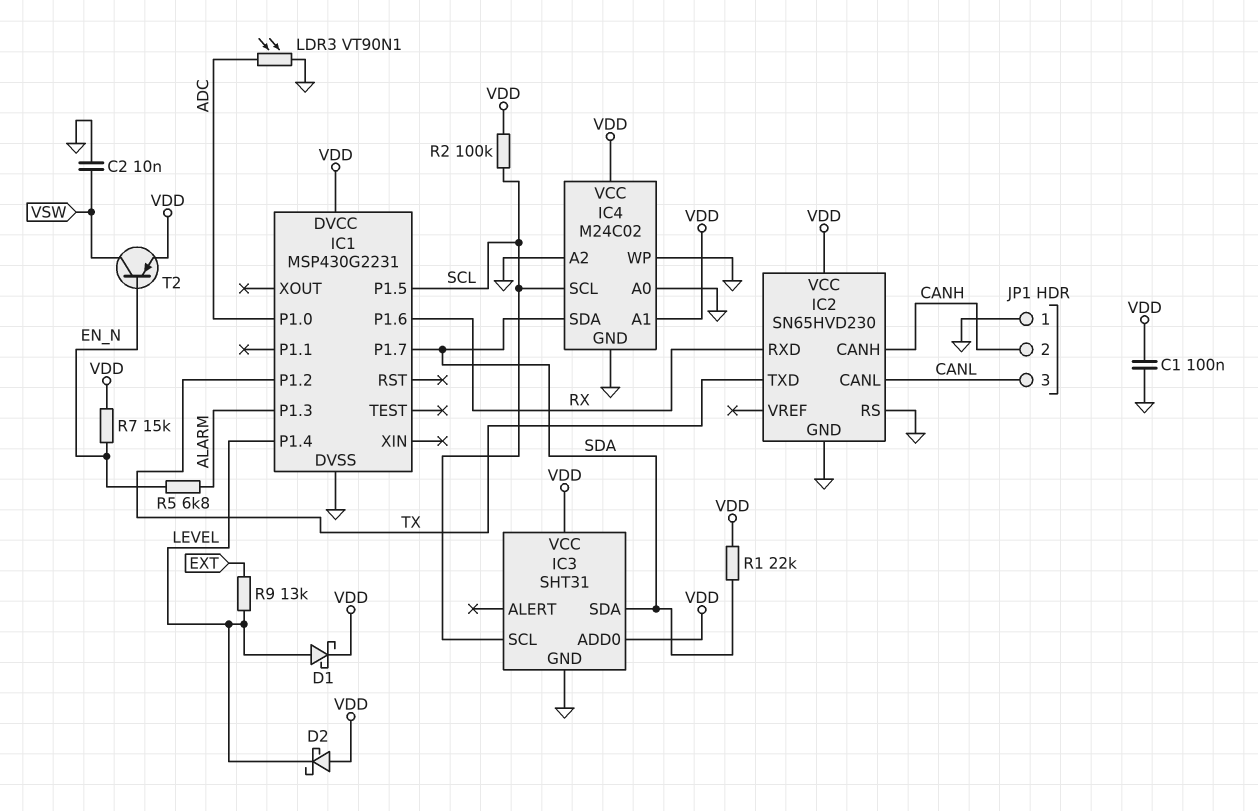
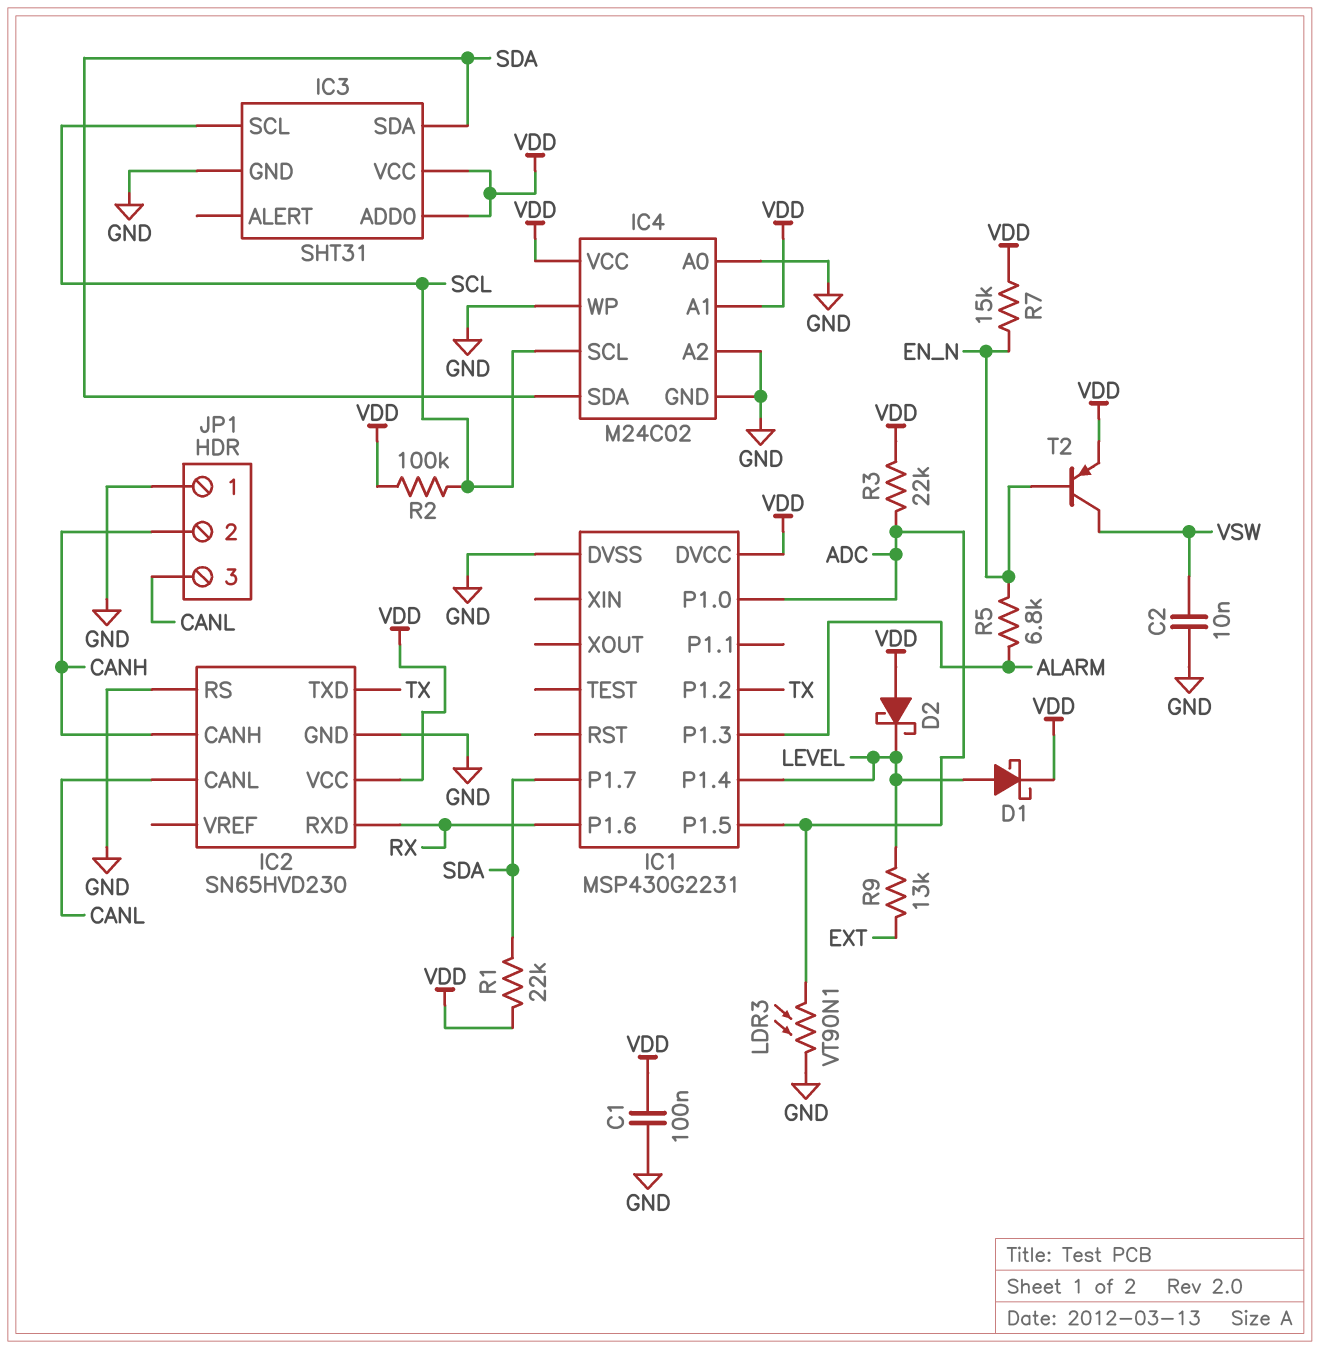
IC1 pin P1.5: SCL -> ADC
R3: none -> 22k (ADC, VDD)

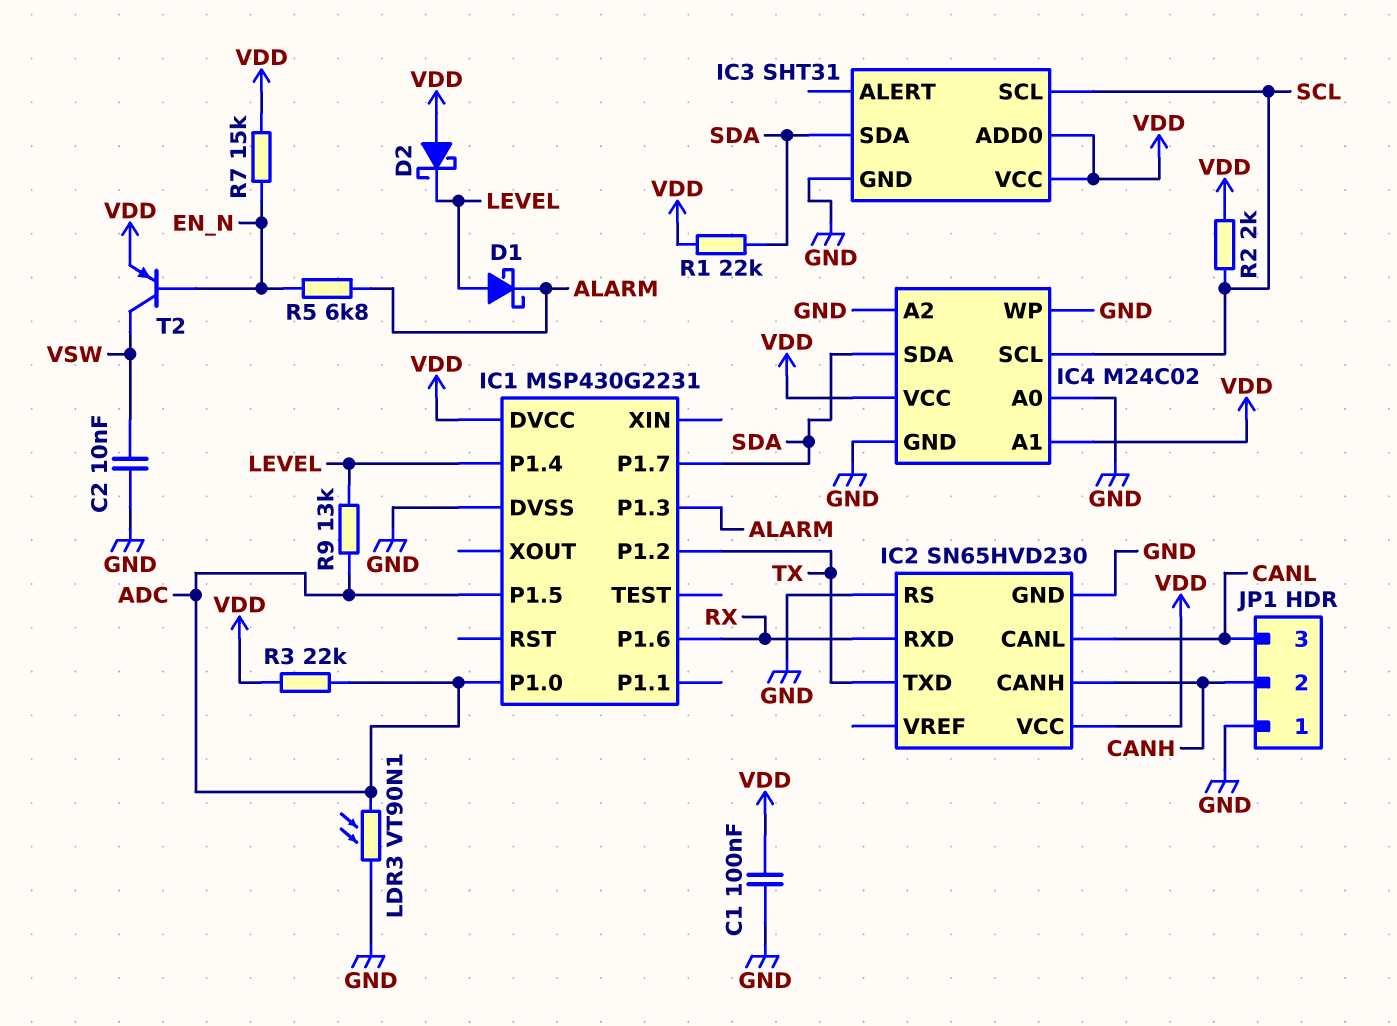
D1: schottky (A LEVEL, K VDD) -> schottky (A LEVEL, K ALARM)
R2: 100k (SCL, VDD) -> 2k (SCL, VDD)
R9: 13k (EXT, LEVEL) -> 13k (ADC, LEVEL)

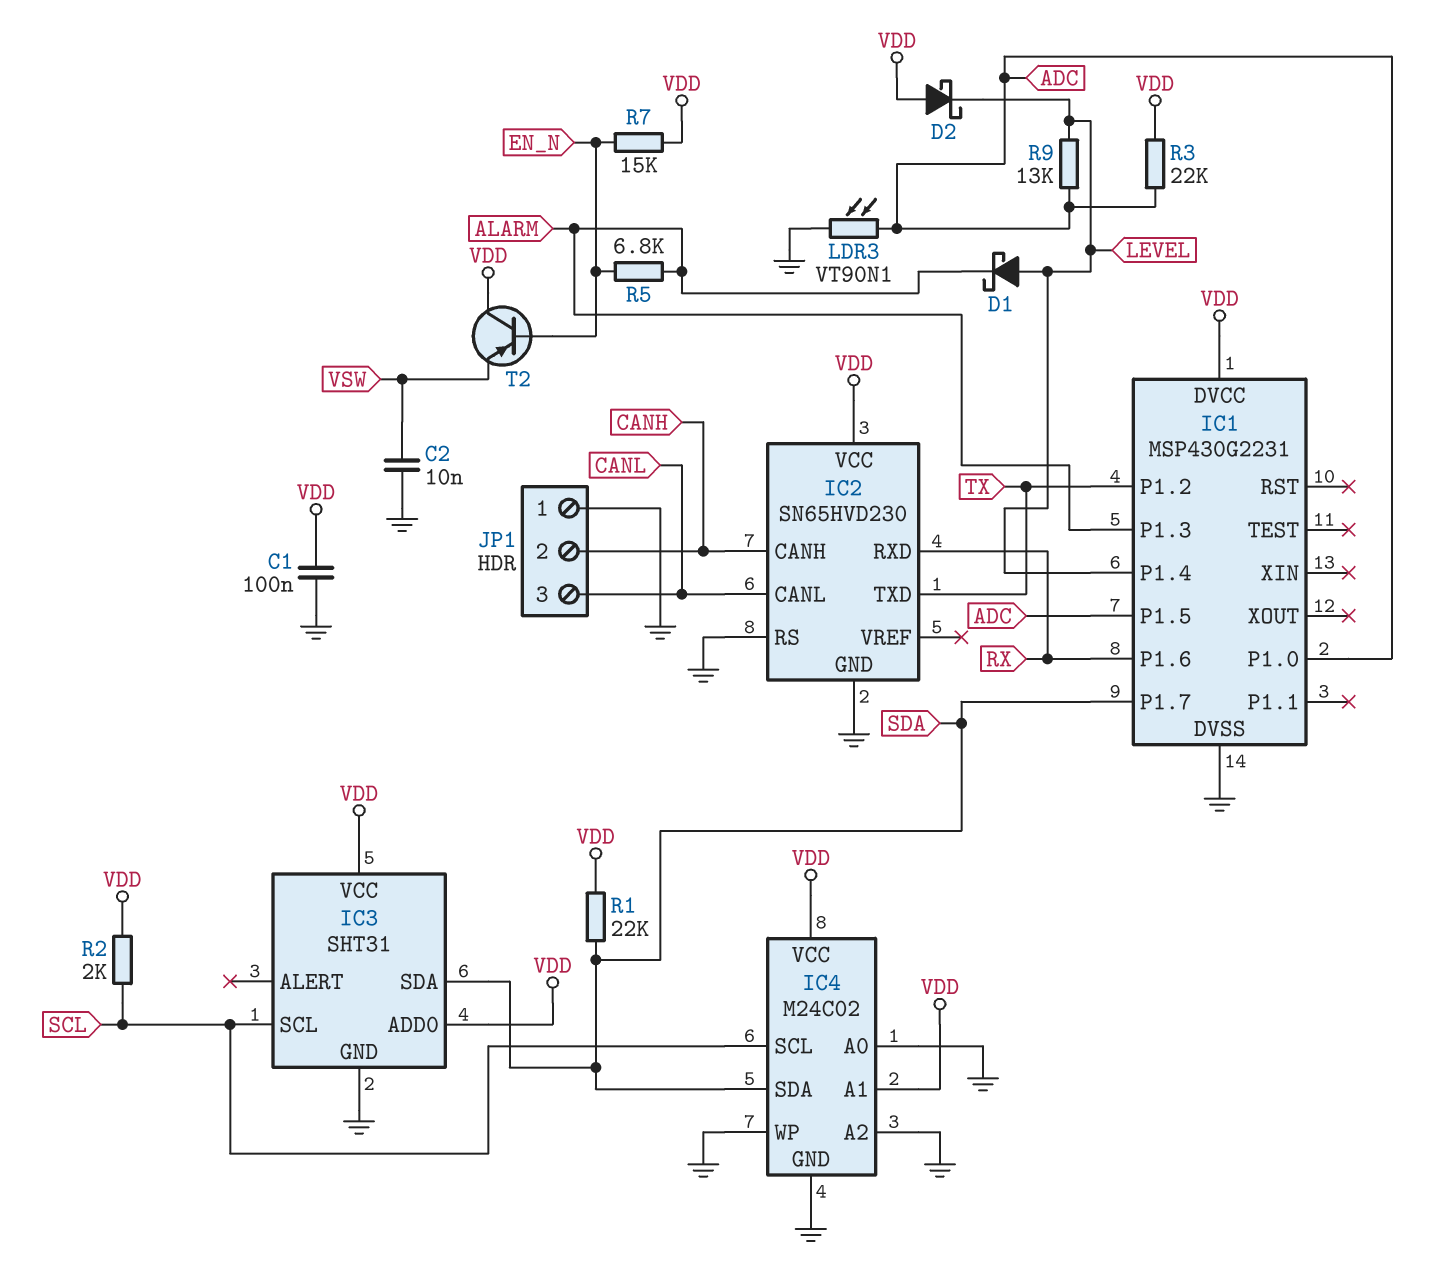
T2: PNP (B EN_N, C VSW, E VDD) -> PNP (B EN_N, C VDD, E VSW)

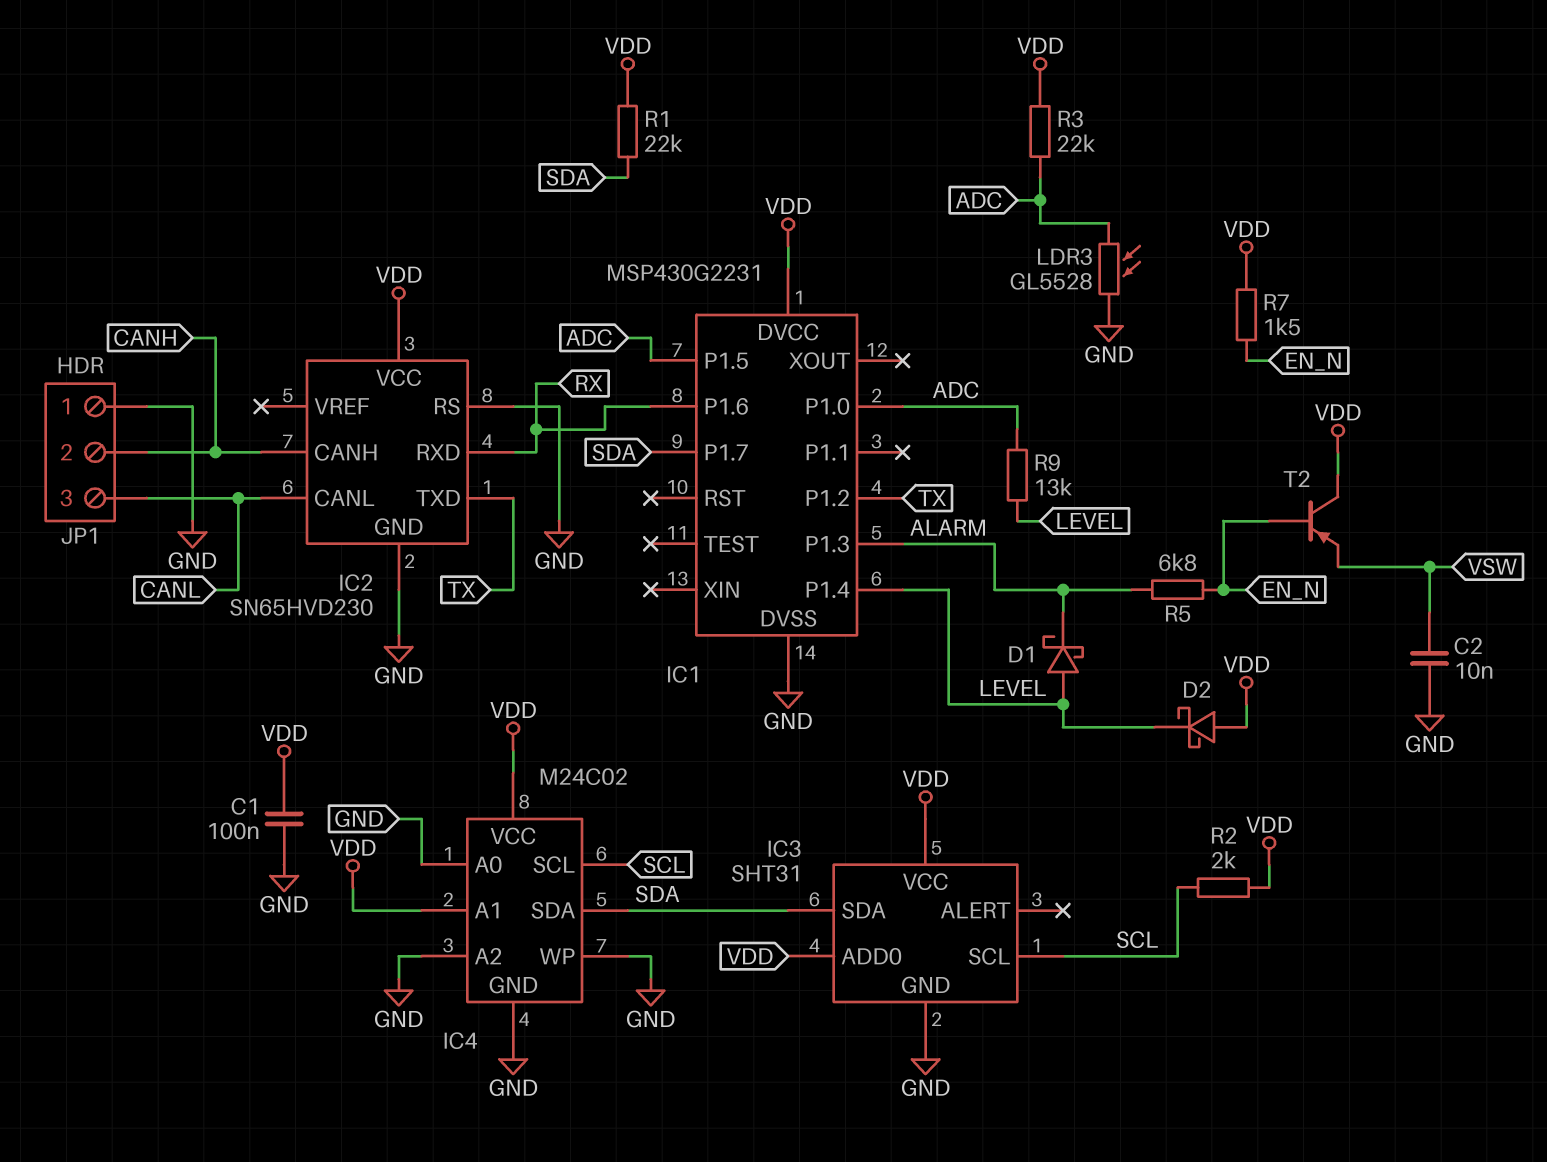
LDR3: VT90N1 (ADC, GND) -> GL5528 (ADC, GND)
R7: 15k (EN_N, VDD) -> 1.5k (EN_N, VDD)

